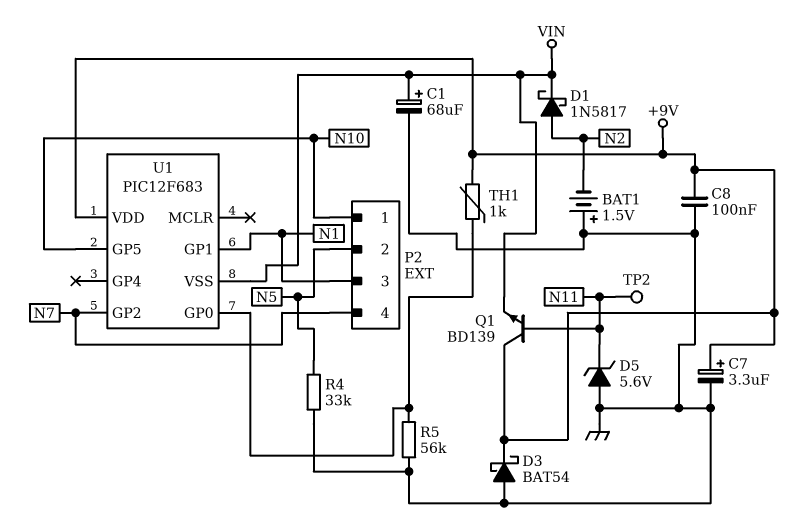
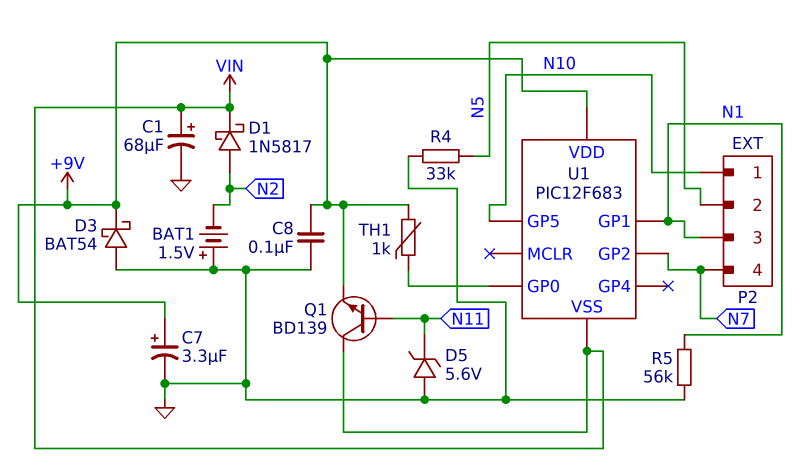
Q1: NPN BD139 (B N11, C +9V, E VIN) -> NPN BD139 (B N11, C VIN, E +9V)
R5: 56k (GND, U1/GP0) -> 56k (GND, N1)
TP2: test point (N11) -> none

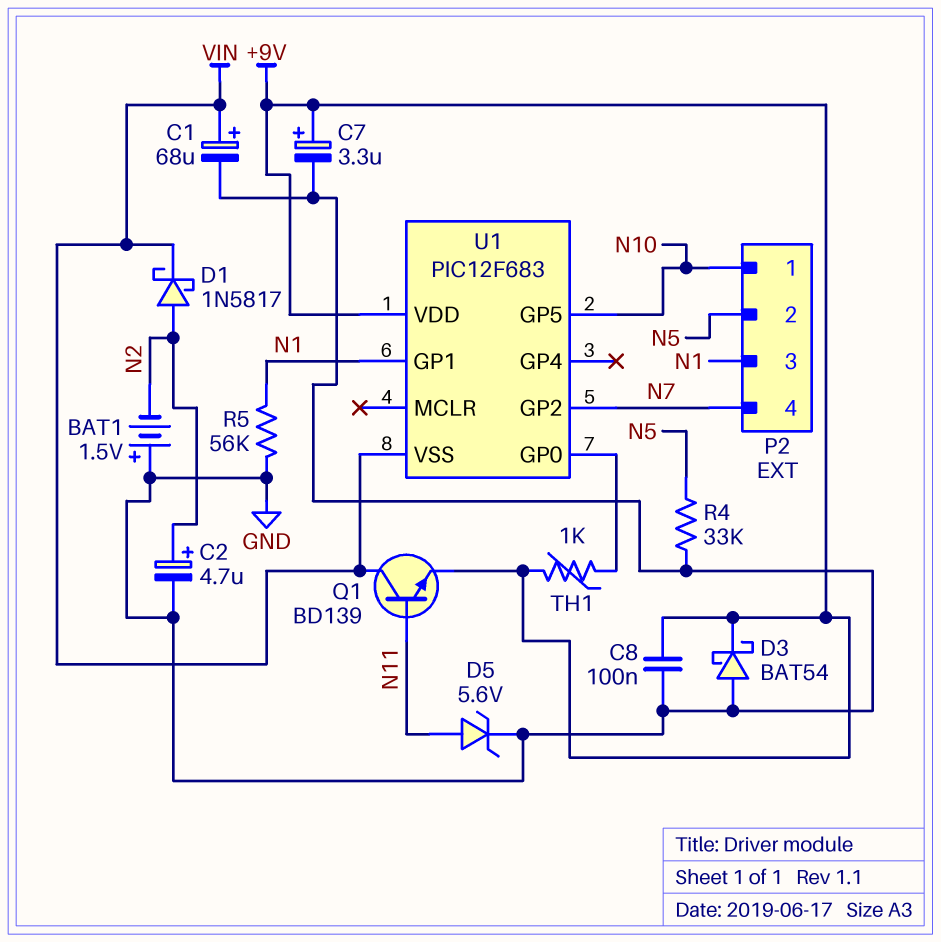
C2: none -> 4.7uF (plus N2, minus GND)
D5: zener 5.6V (A GND, K N11) -> zener 5.6V (A N11, K GND)

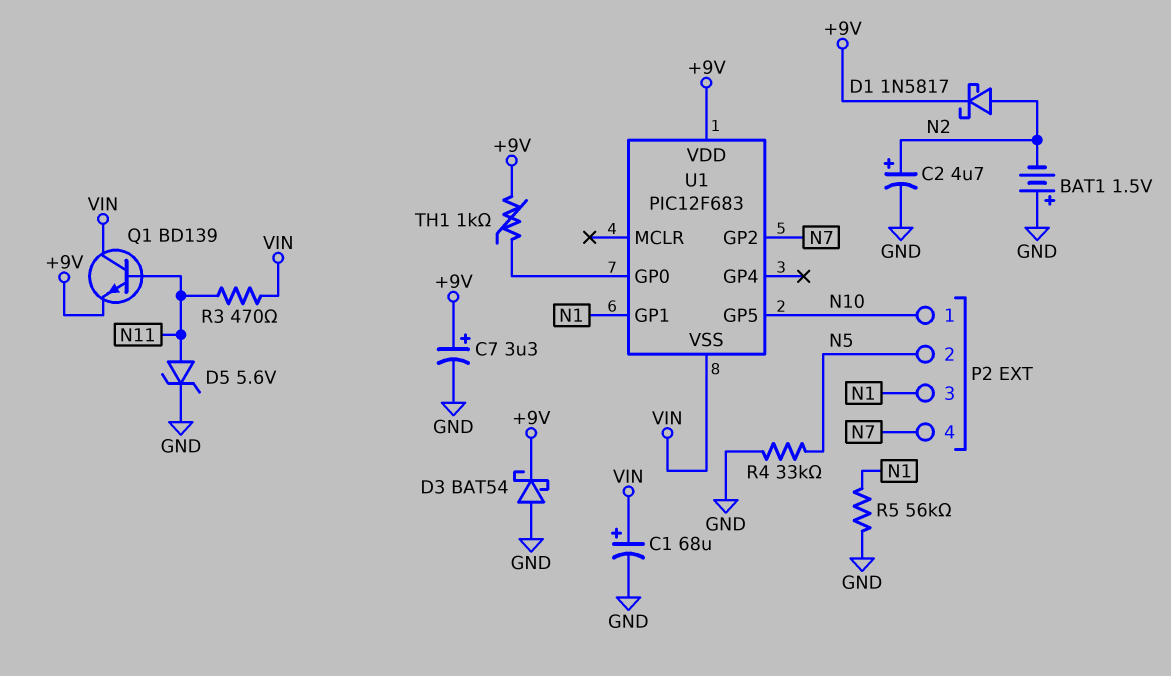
C8: 100nF (+9V, GND) -> none
D1: schottky 1N5817 (A N2, K VIN) -> schottky 1N5817 (A N2, K +9V)
R3: none -> 470 (N11, VIN)

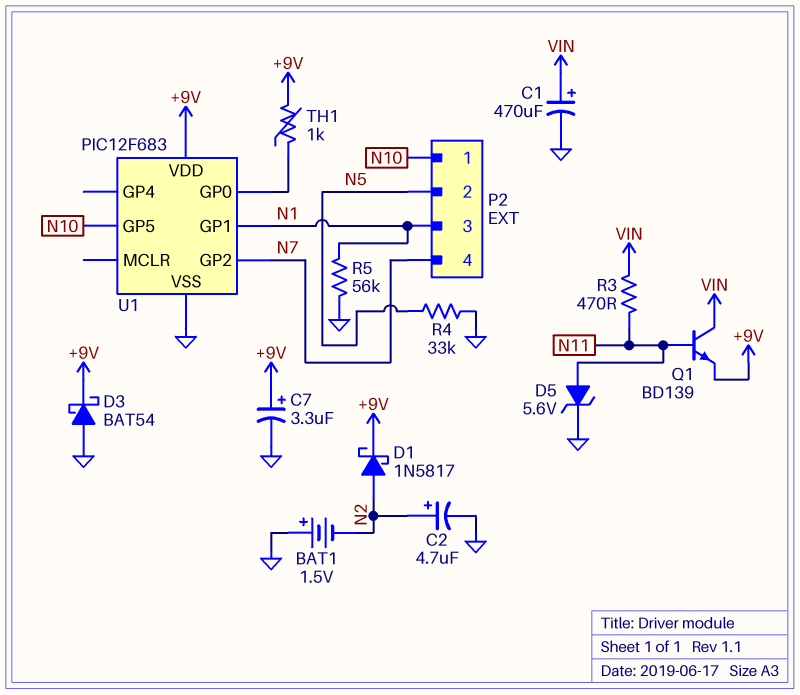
C1: 68uF (plus VIN, minus GND) -> 470uF (plus VIN, minus GND)
U1 pin VSS: VIN -> GND

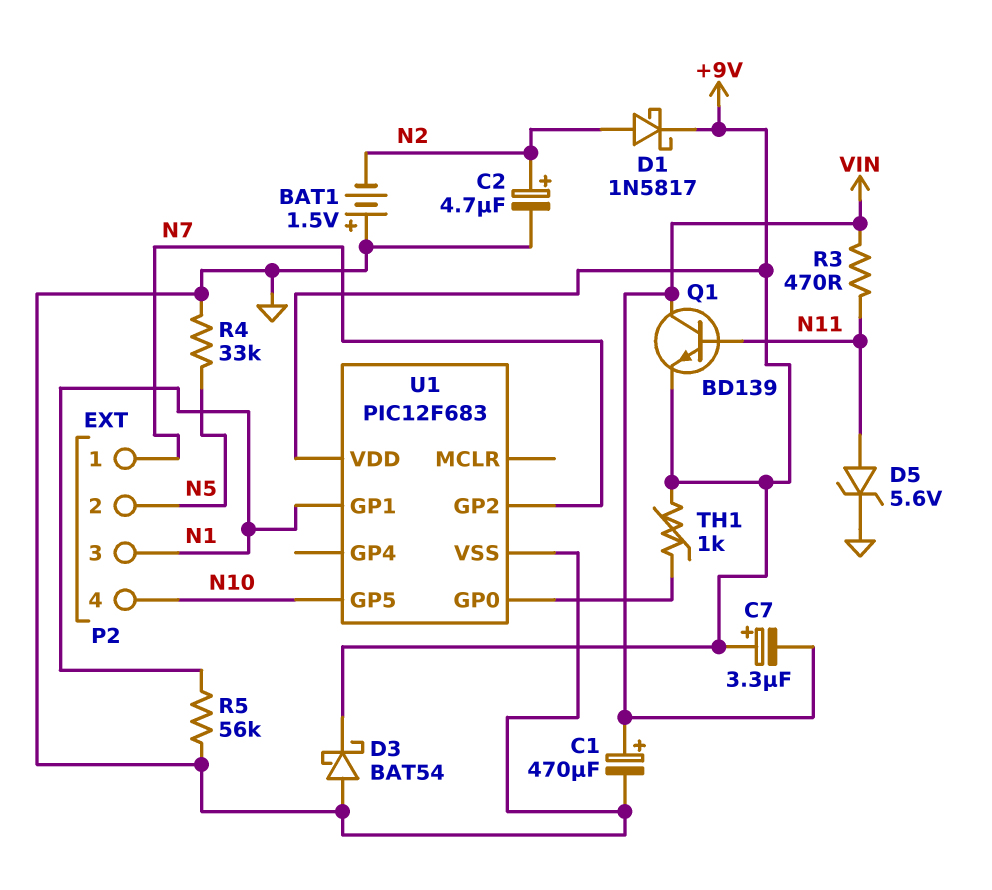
C7: 3.3uF (plus +9V, minus GND) -> 3.3uF (plus +9V, minus VIN)
P2 pin 1: N10 -> N7
P2 pin 4: N7 -> N10

